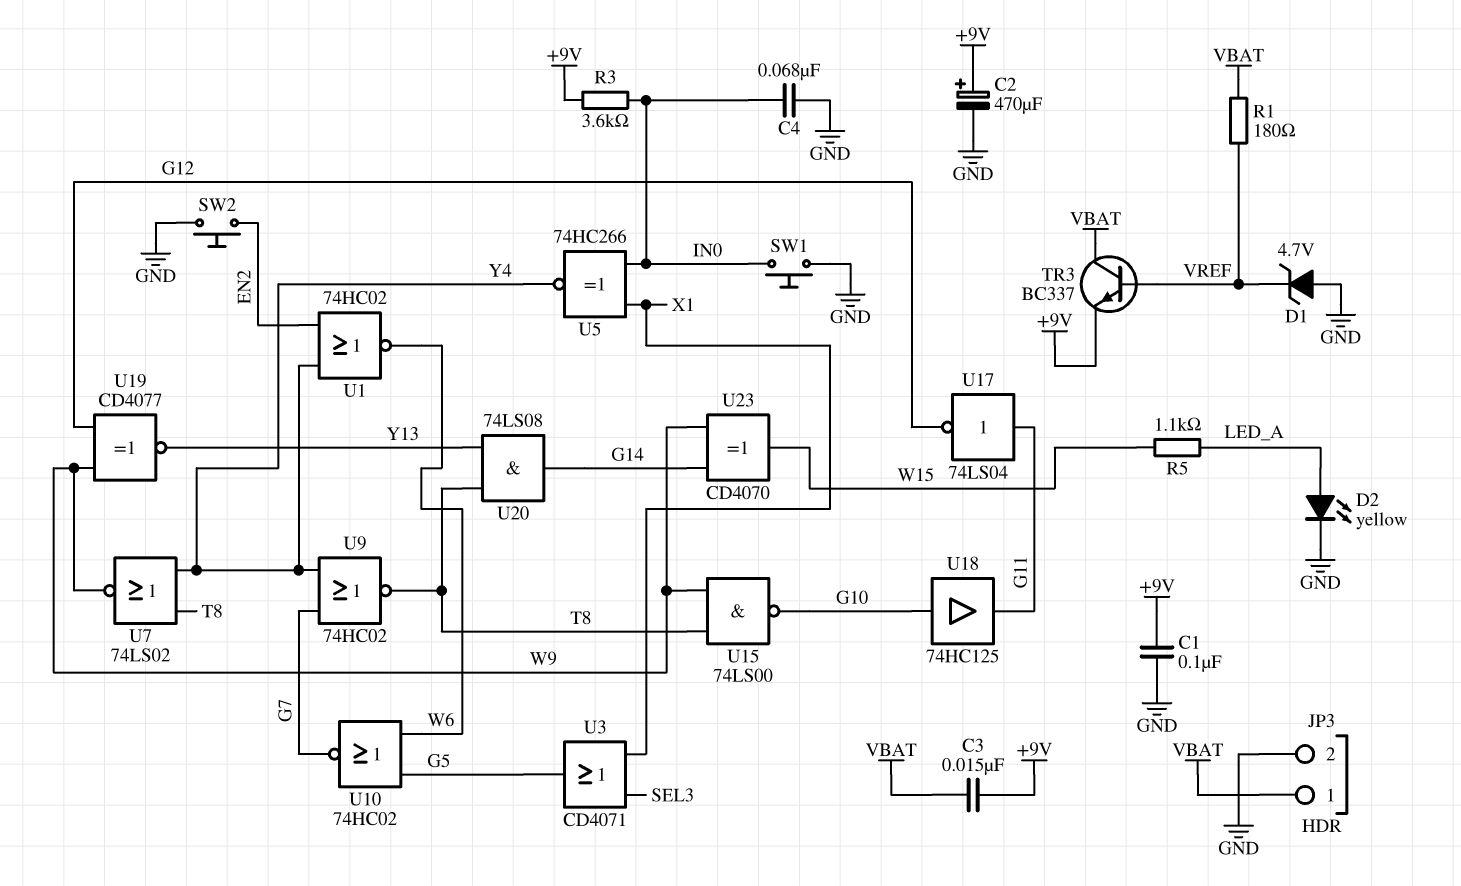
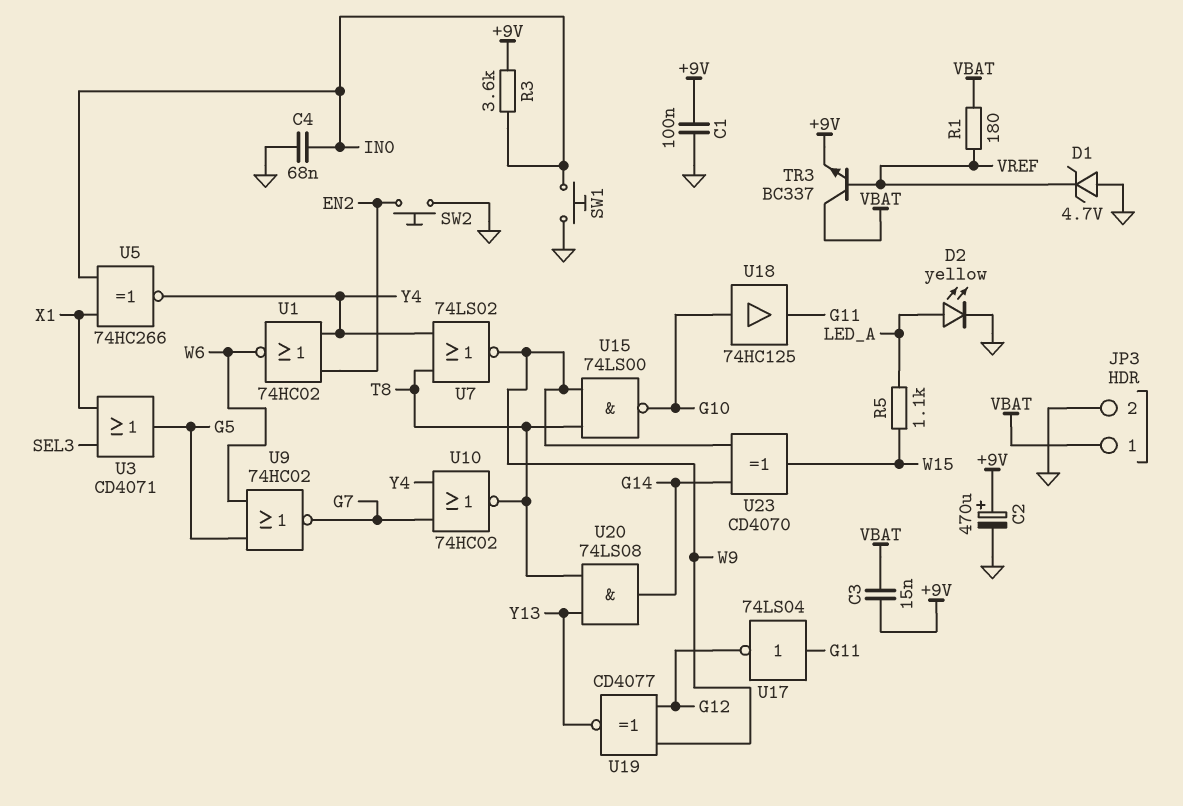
U9: NOR 74HC02 (in G7, in Y4, out T8) -> NOR 74HC02 (in G5, in W6, out G7)
U10: NOR 74HC02 (in G5, in W6, out G7) -> NOR 74HC02 (in G7, in Y4, out T8)

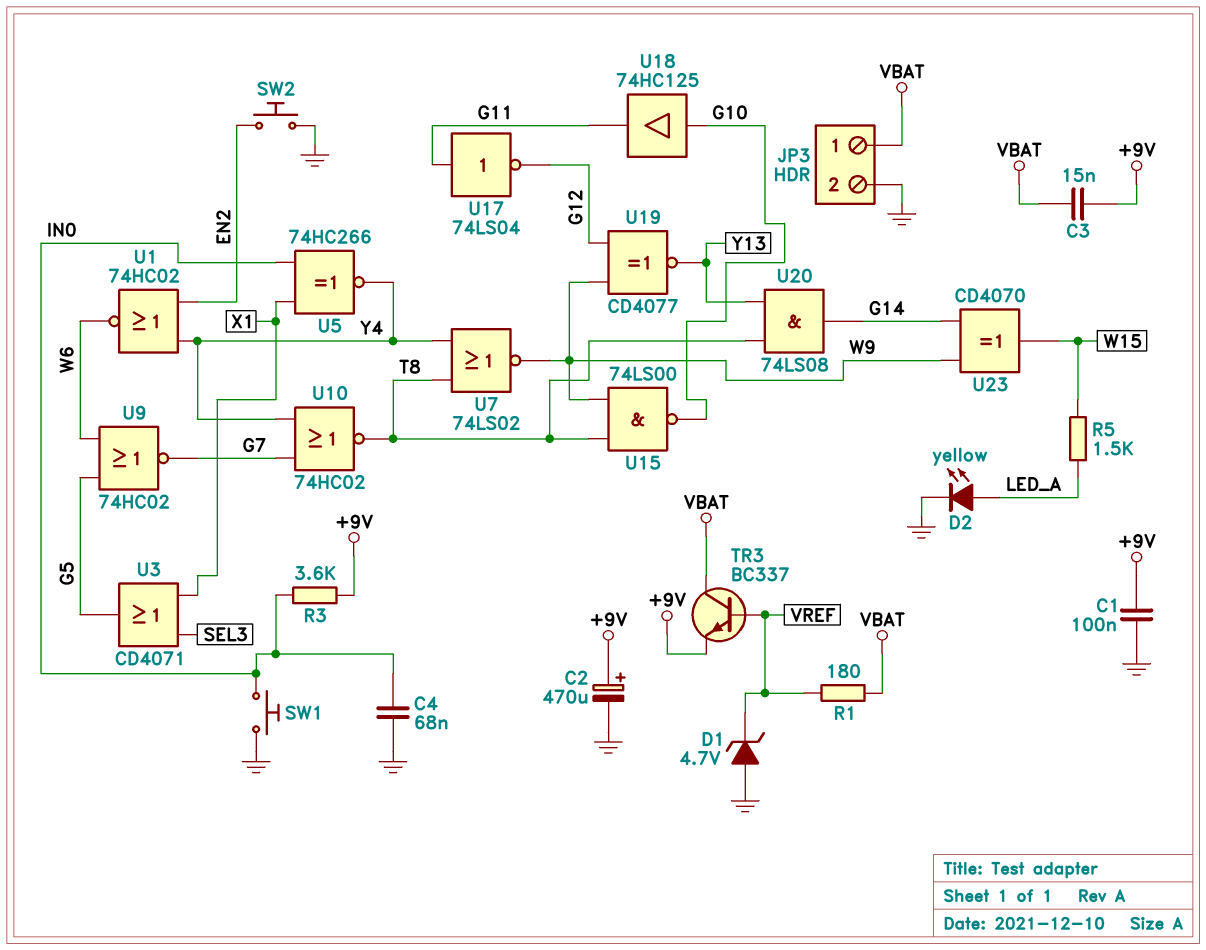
R5: 1.1k (LED_A, W15) -> 1.5k (LED_A, W15)

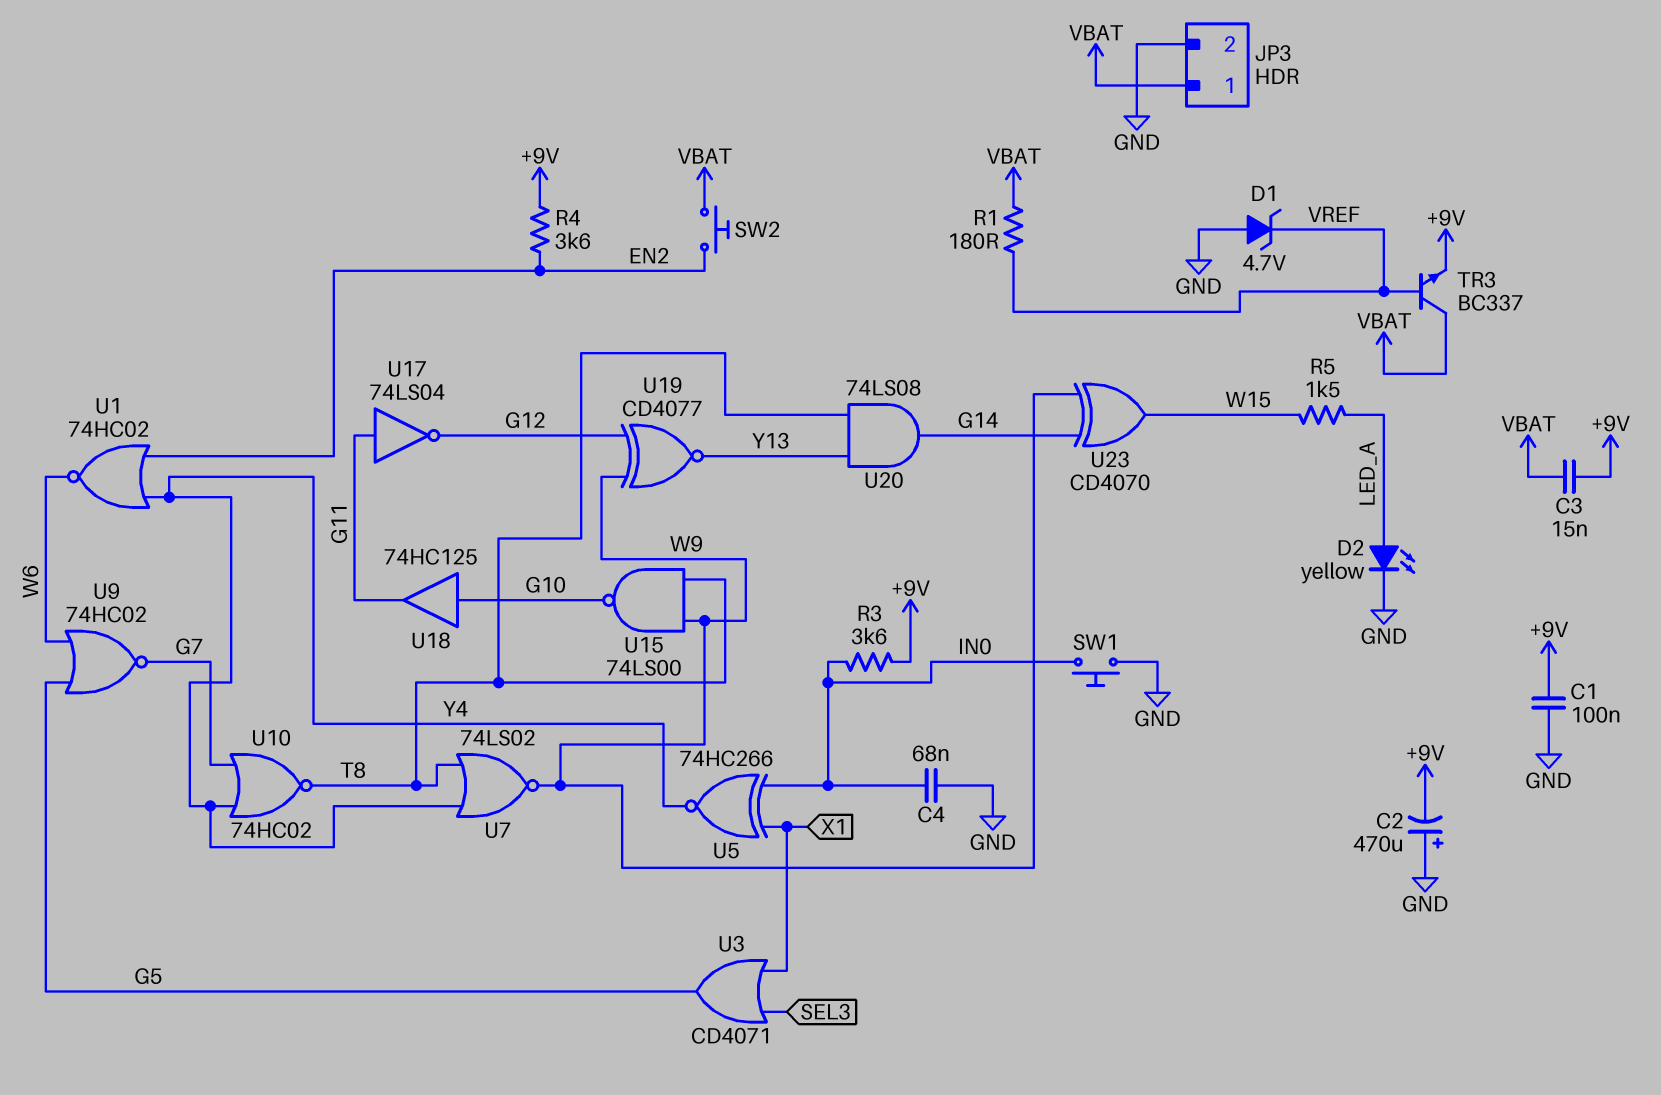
C2: 470uF (plus +9V, minus GND) -> 470uF (plus GND, minus +9V)
R4: none -> 3.6k (+9V, EN2)
SW2: button (EN2, GND) -> button (EN2, VBAT)

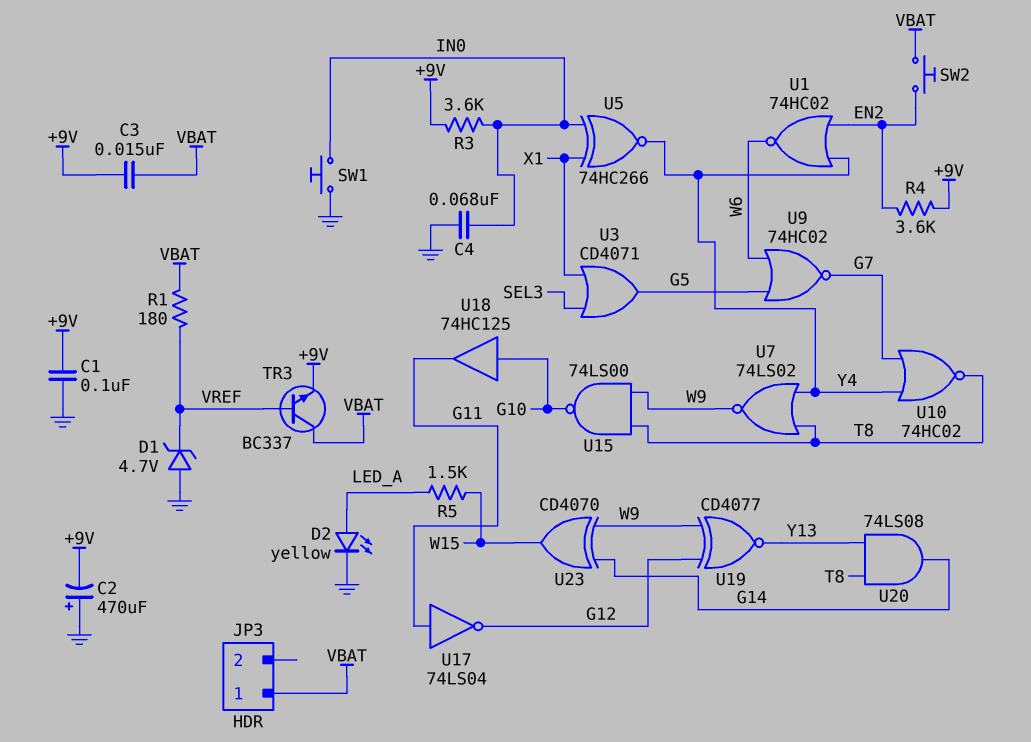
JP3 pin 2: GND -> none

